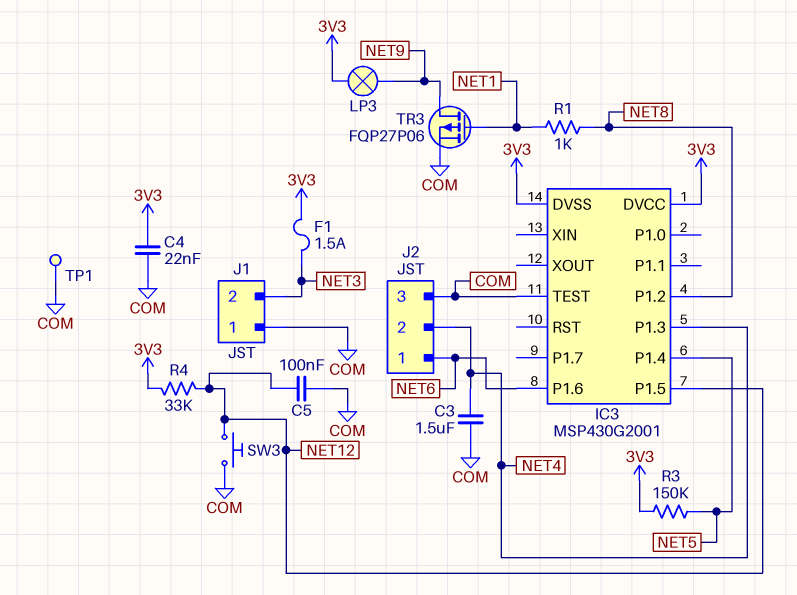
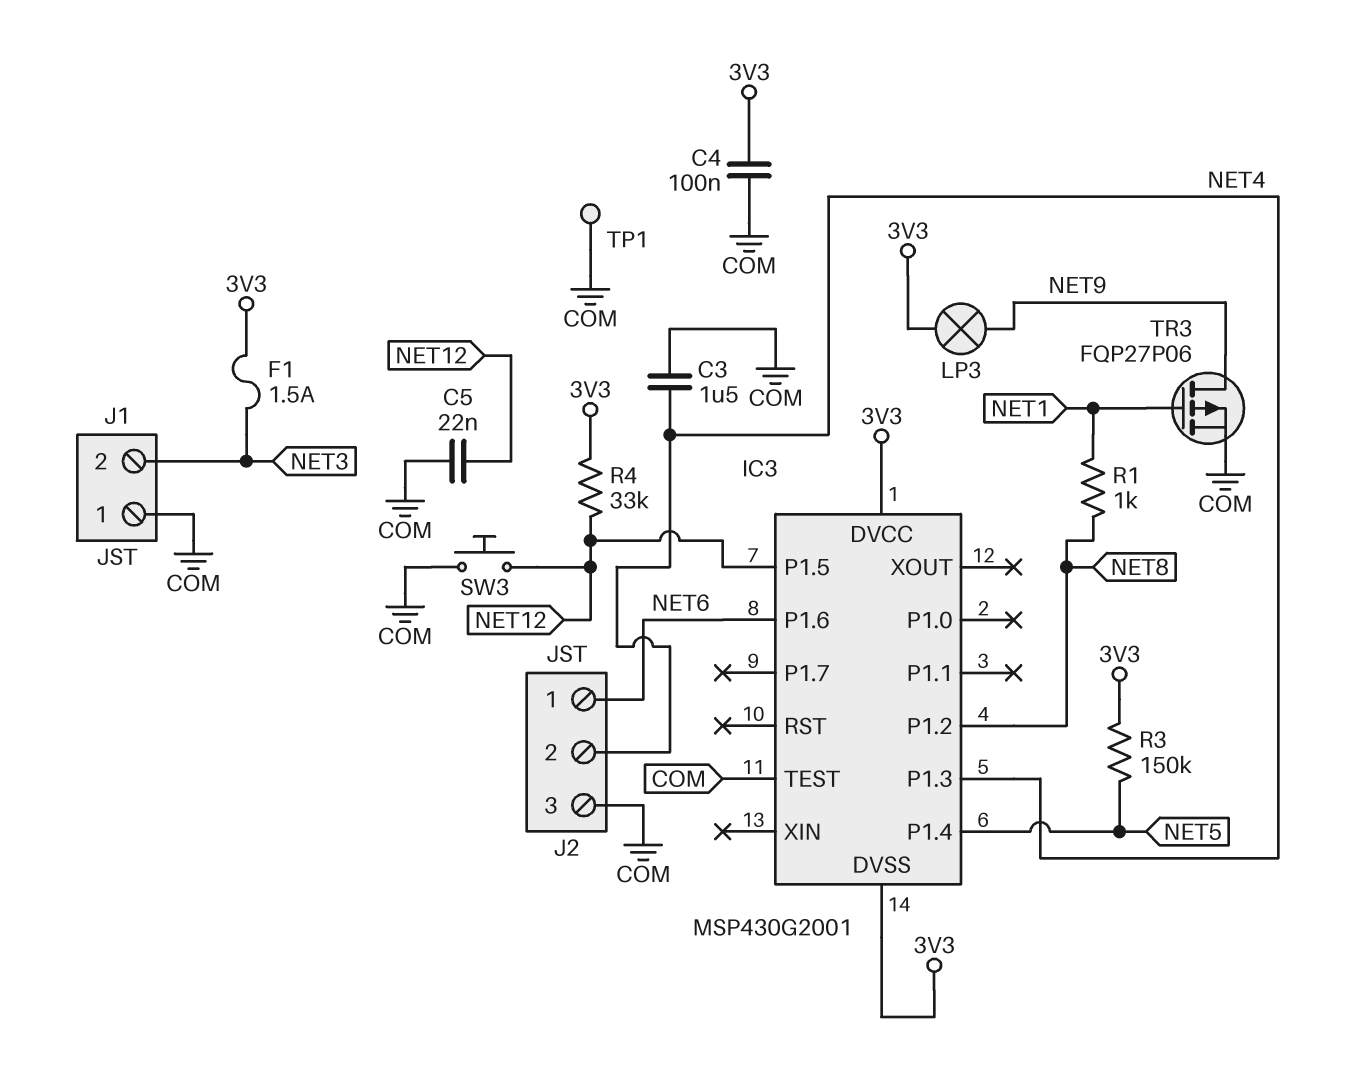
C4: 22nF (3V3, COM) -> 100nF (3V3, COM)
C5: 100nF (COM, NET12) -> 22nF (COM, NET12)

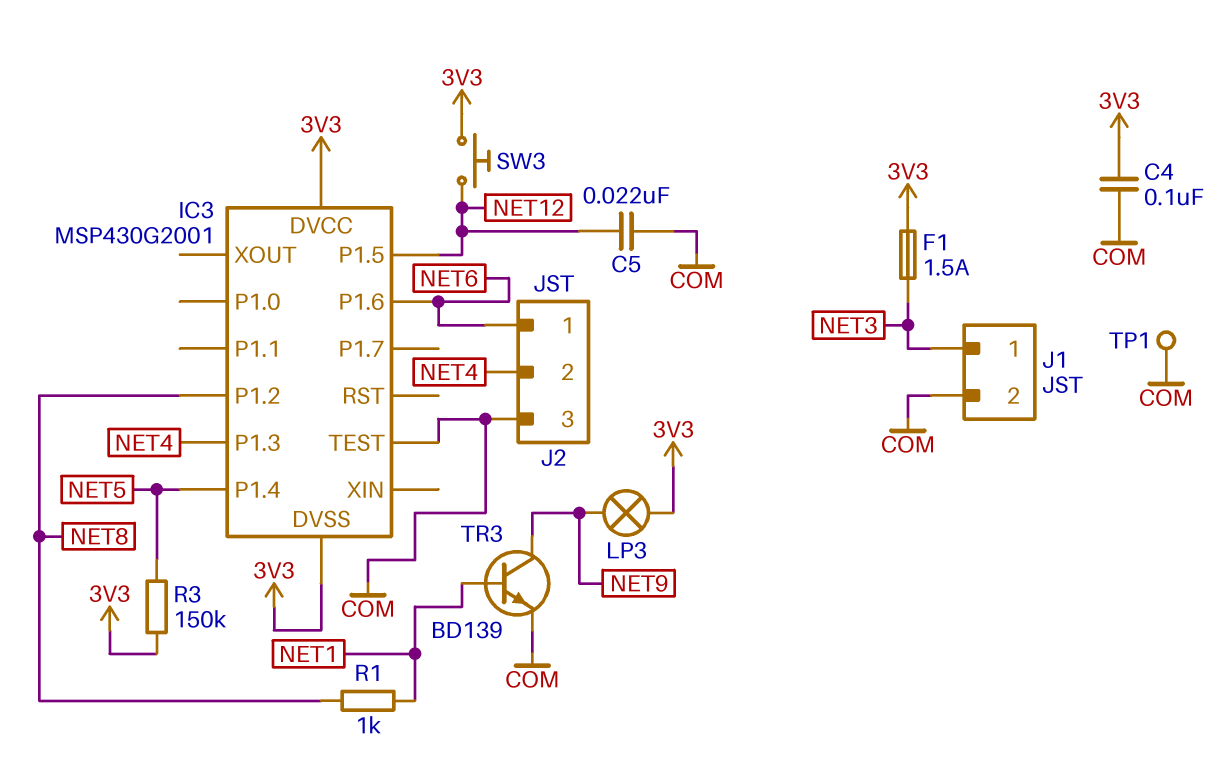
C3: 1.5uF (COM, NET4) -> none
J1 pin 1: COM -> NET3
J1 pin 2: NET3 -> COM
R4: 33k (3V3, NET12) -> none
SW3: button (COM, NET12) -> button (3V3, NET12)
TR3: PMOS FQP27P06 (G NET1, D NET9, S COM) -> NPN BD139 (B NET1, C NET9, E COM)

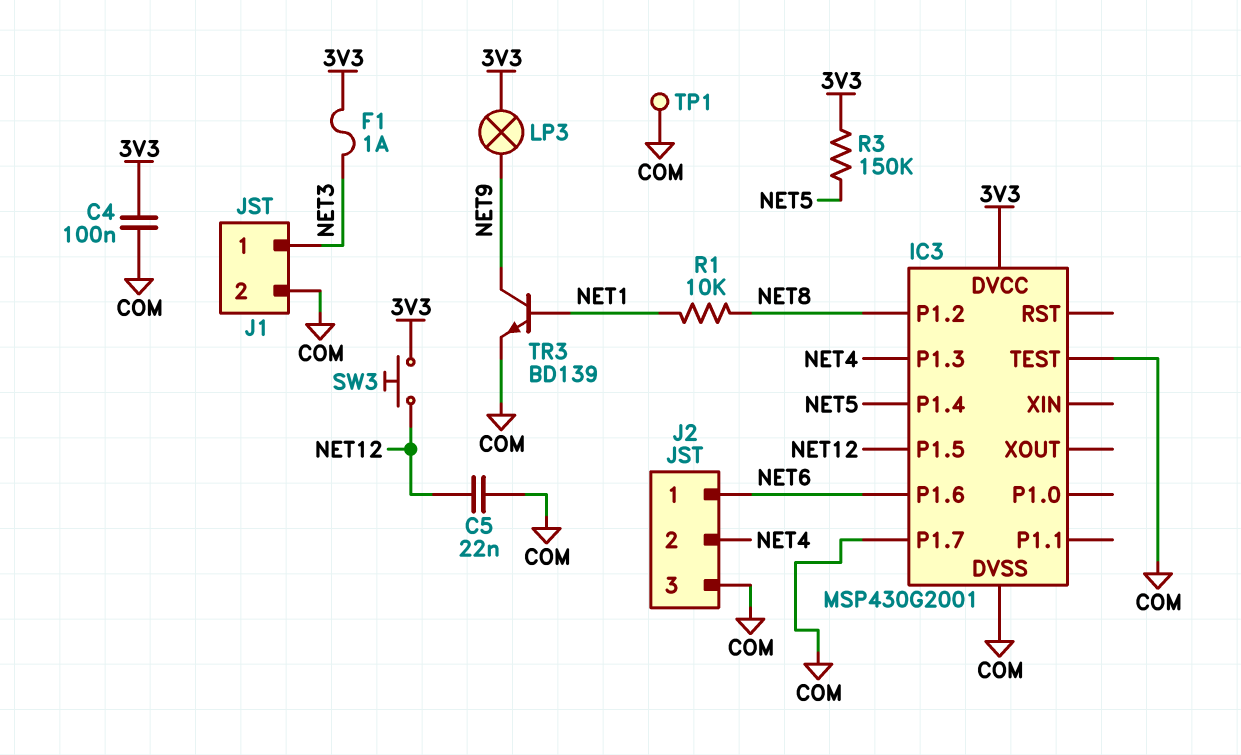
F1: 1.5A (3V3, NET3) -> 1A (3V3, NET3)
IC3 pin DVSS: 3V3 -> COM
IC3 pin P1.7: none -> COM
R1: 1k (NET1, NET8) -> 10k (NET1, NET8)

